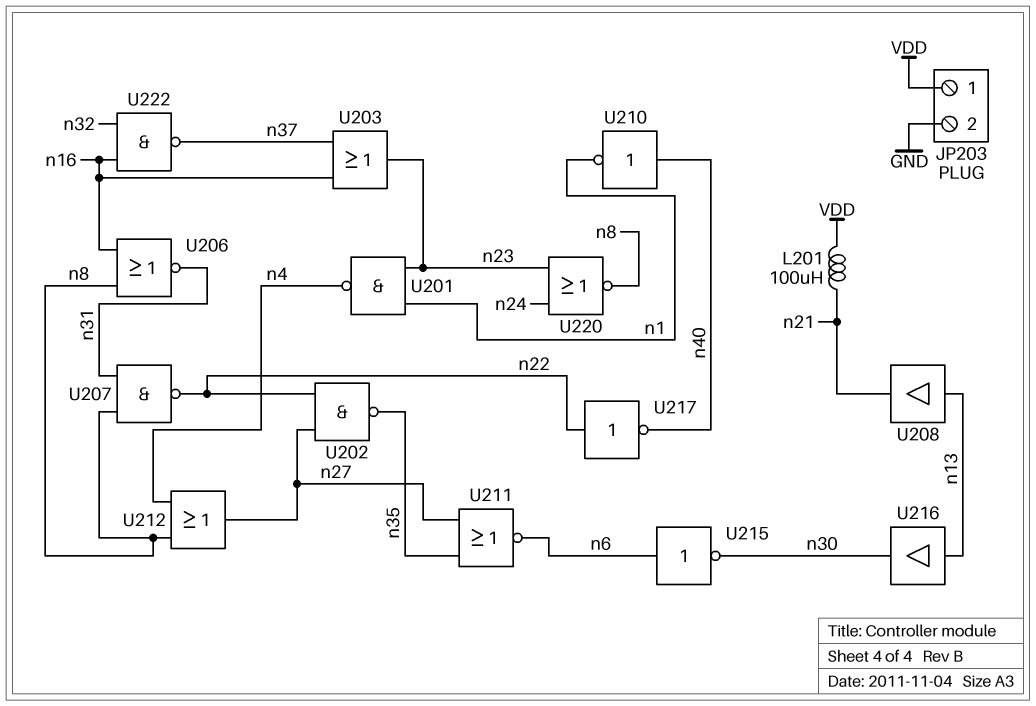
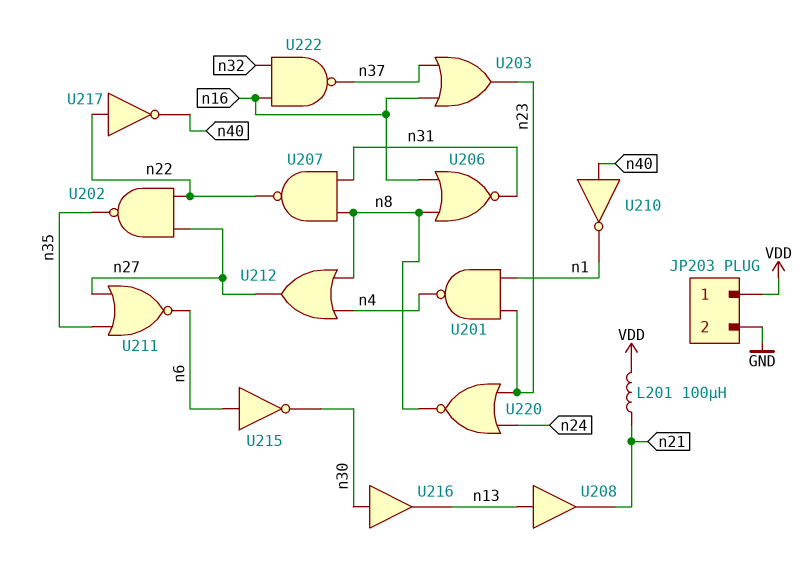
U216: buffer (in n13, out n30) -> buffer (in n30, out n13)

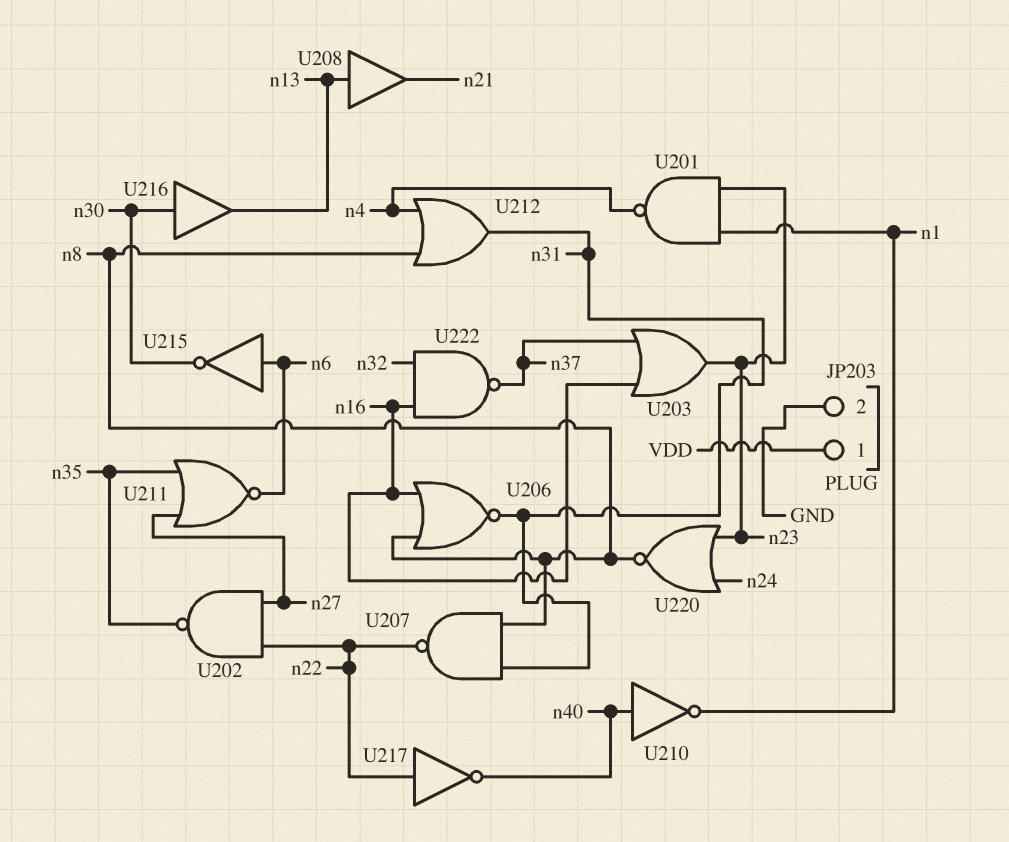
L201: 100uH (VDD, n21) -> none
U212: OR (in n4, in n8, out n27) -> OR (in n4, in n8, out n31)

